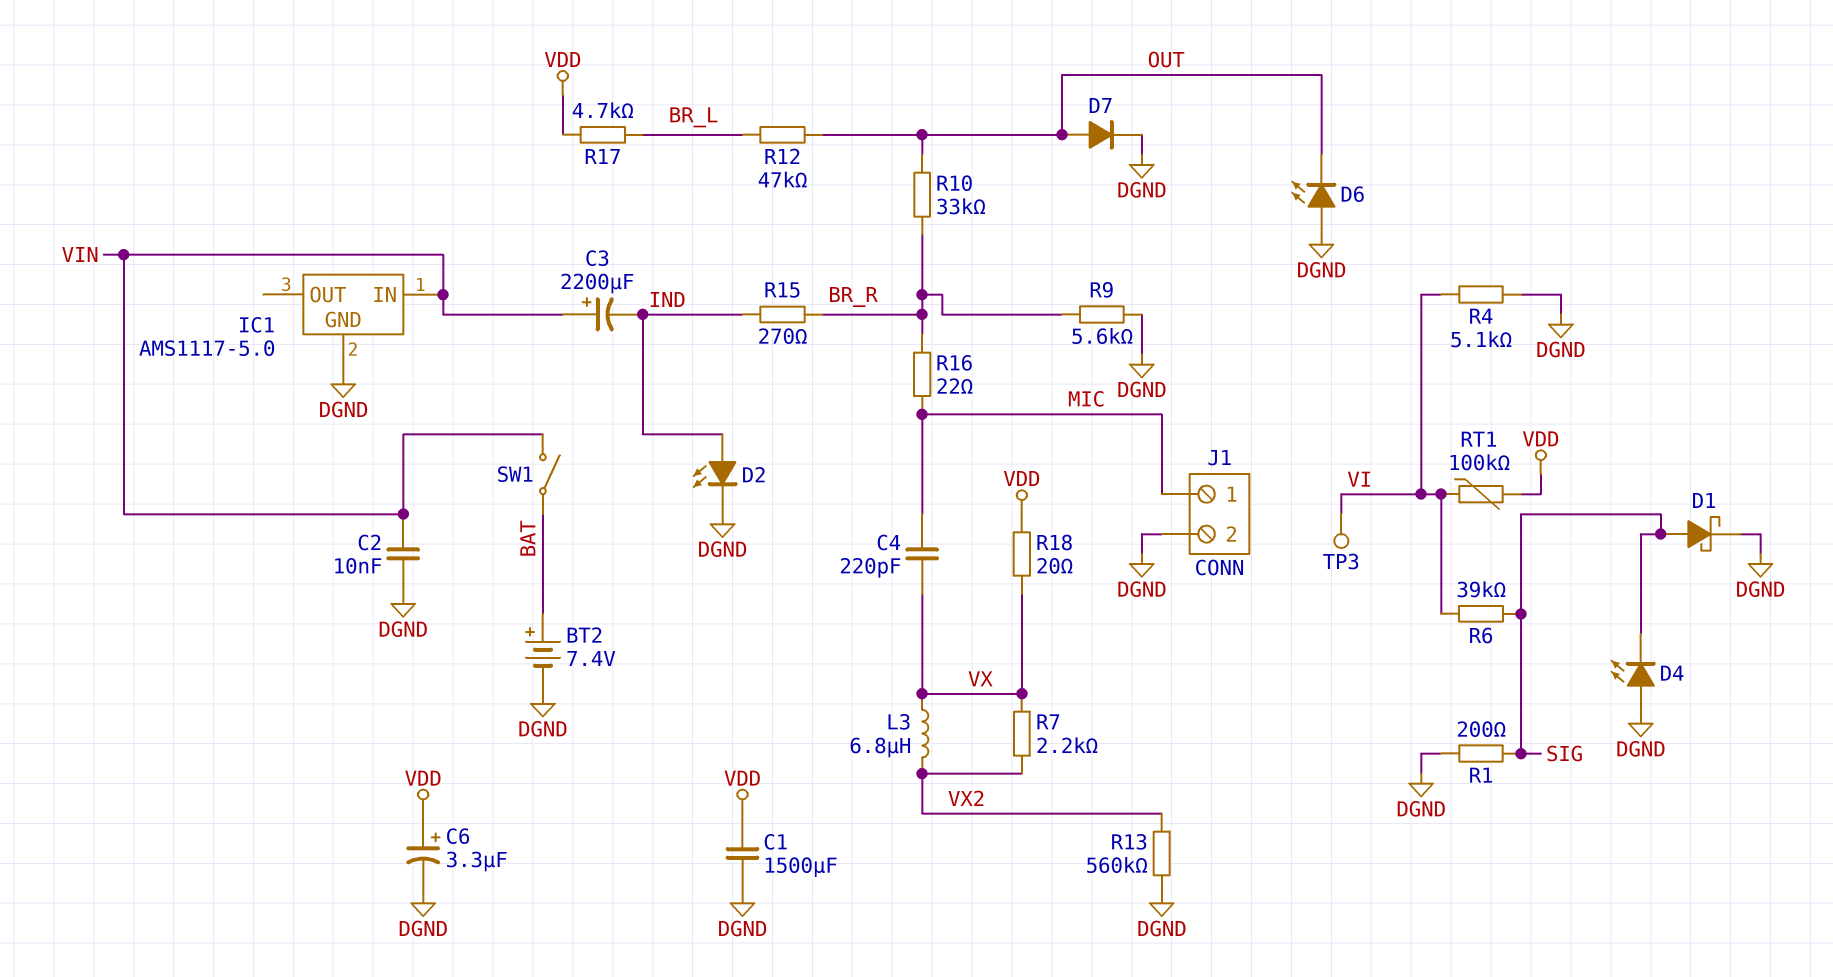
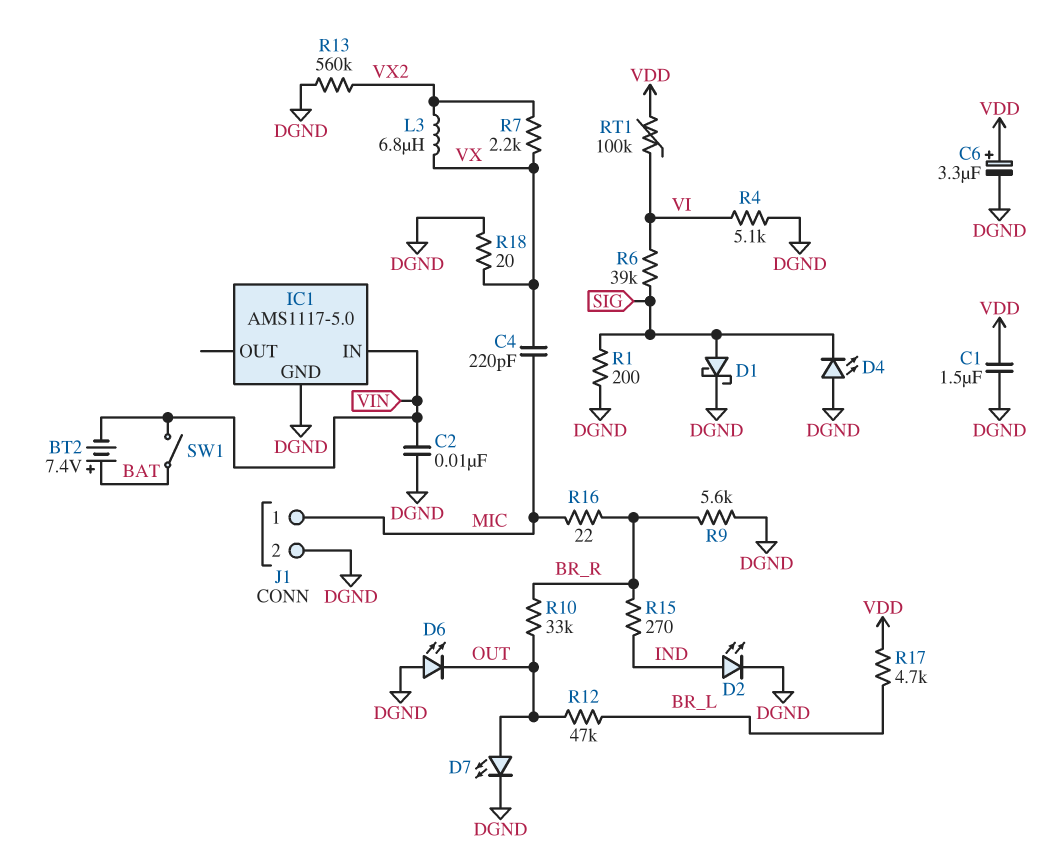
BT2: 7.4V (plus BAT, minus DGND) -> 7.4V (plus BAT, minus VIN)
C1: 1500uF (DGND, VDD) -> 1.5uF (DGND, VDD)
C3: 2200uF (plus VIN, minus IND) -> none
D7: diode (A OUT, K DGND) -> LED (A OUT, K DGND)
R18: 20 (VDD, VX) -> 20 (DGND, VX)
TP3: test point (VI) -> none

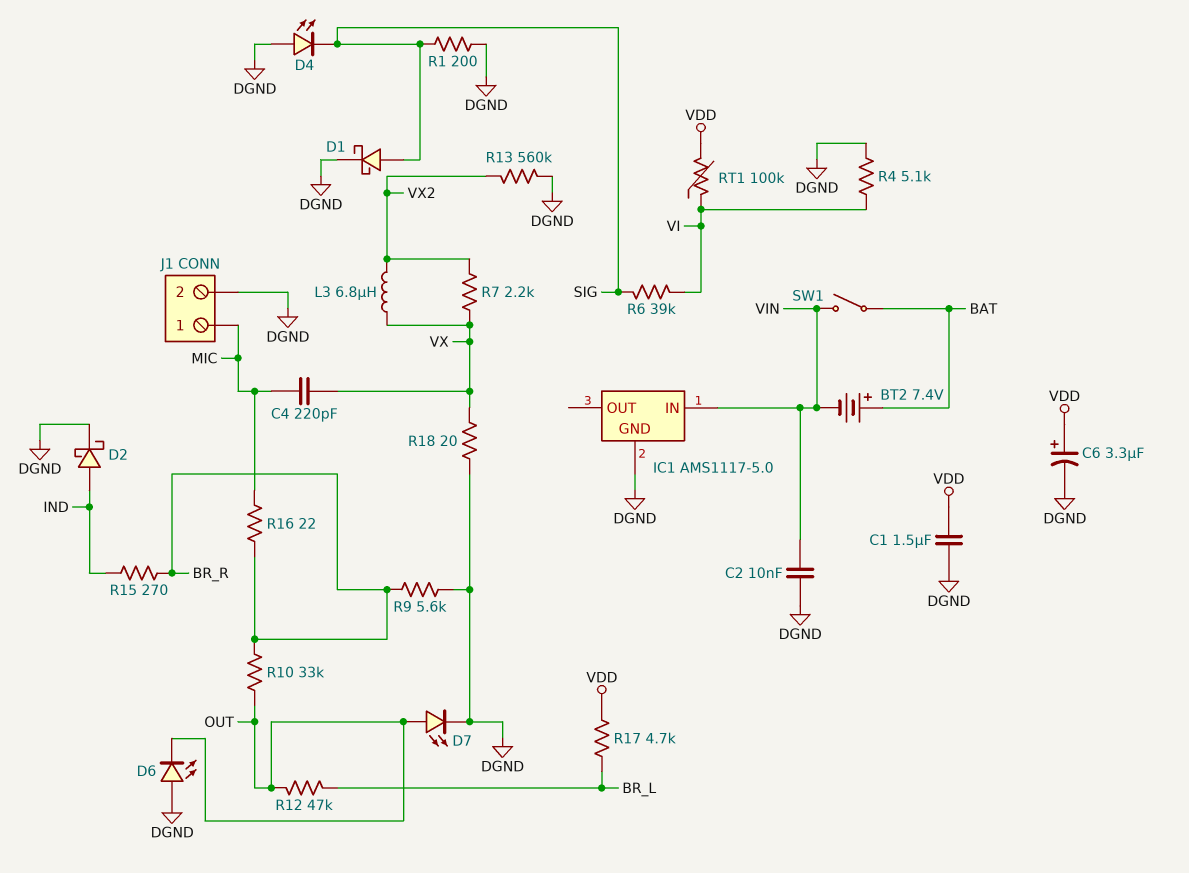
D2: LED (A IND, K DGND) -> schottky (A IND, K DGND)

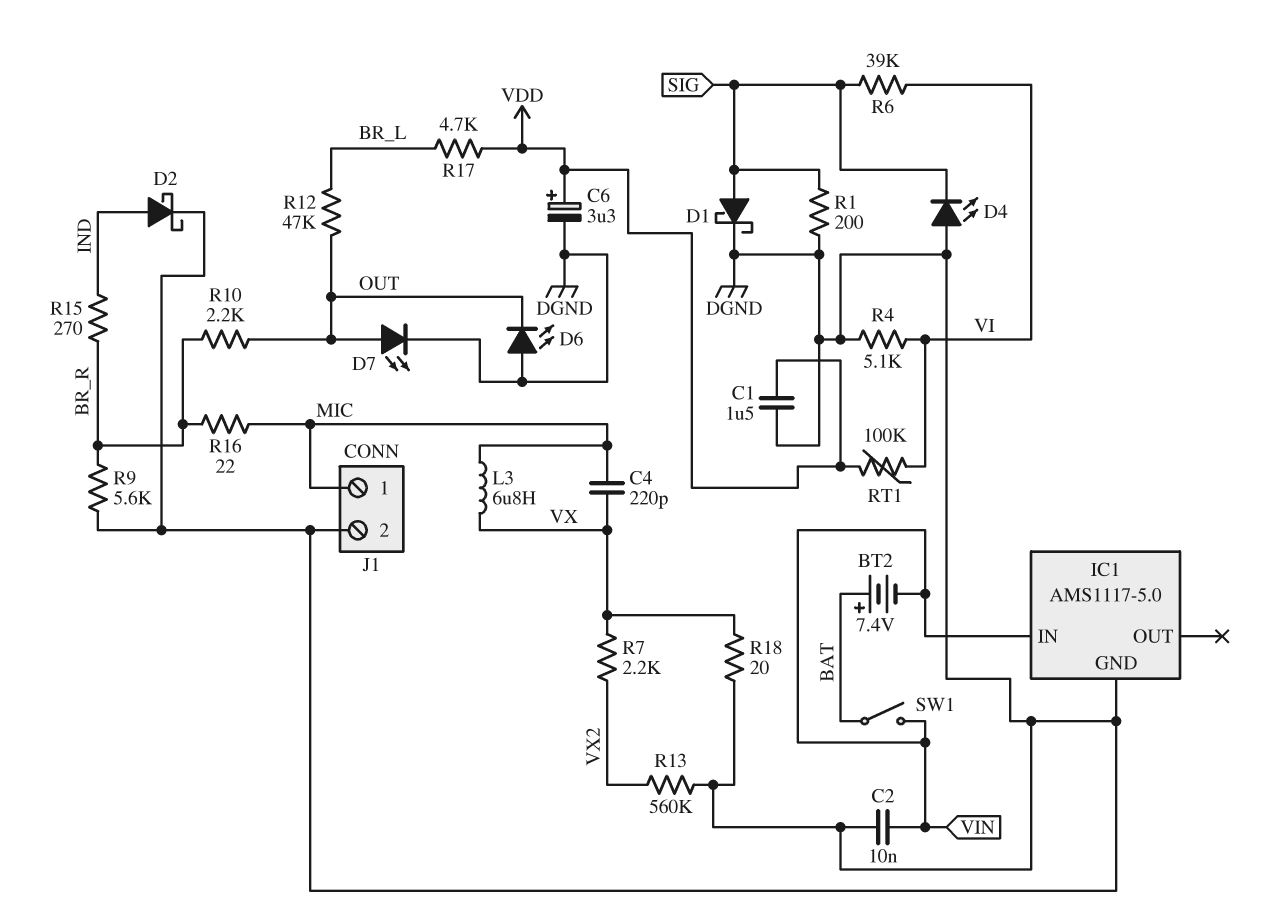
L3: 6.8uH (VX, VX2) -> 6.8uH (MIC, VX)
R10: 33k (BR_R, OUT) -> 2.2k (BR_R, OUT)

